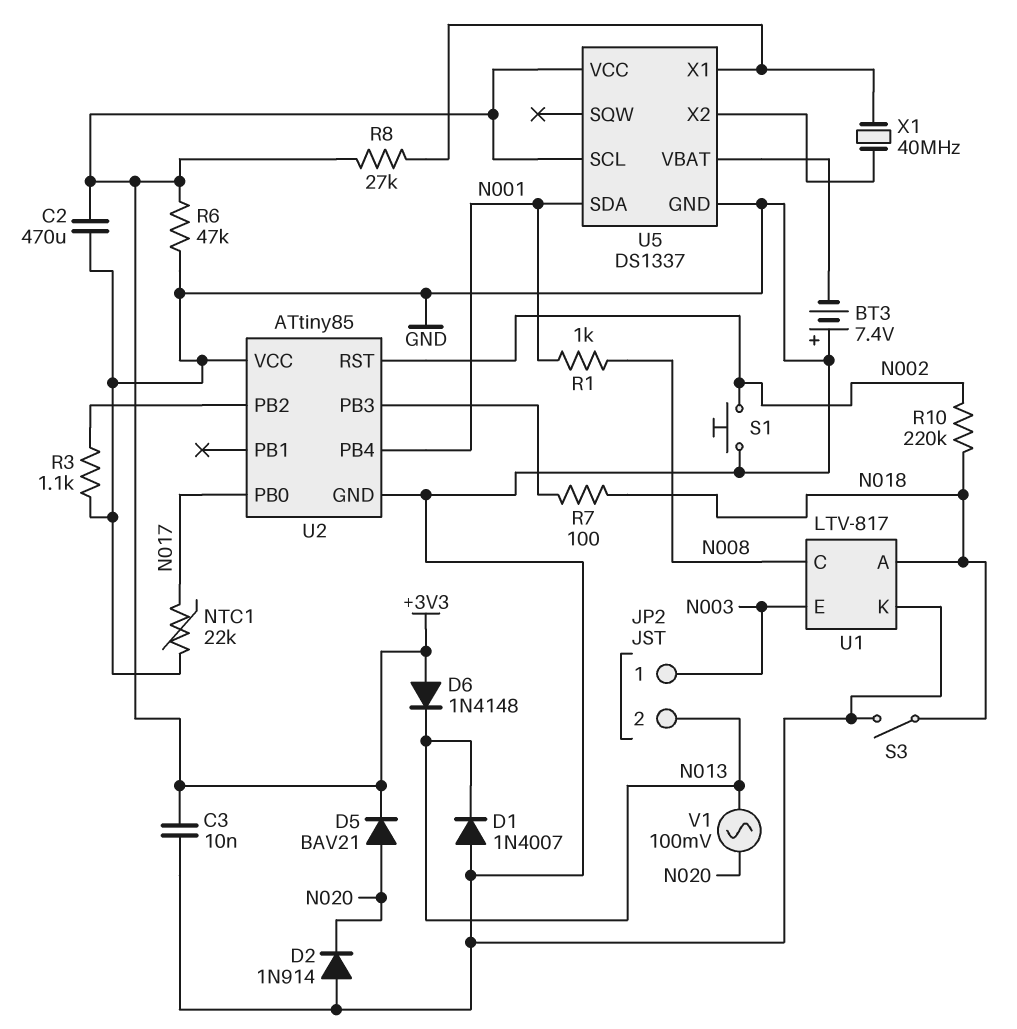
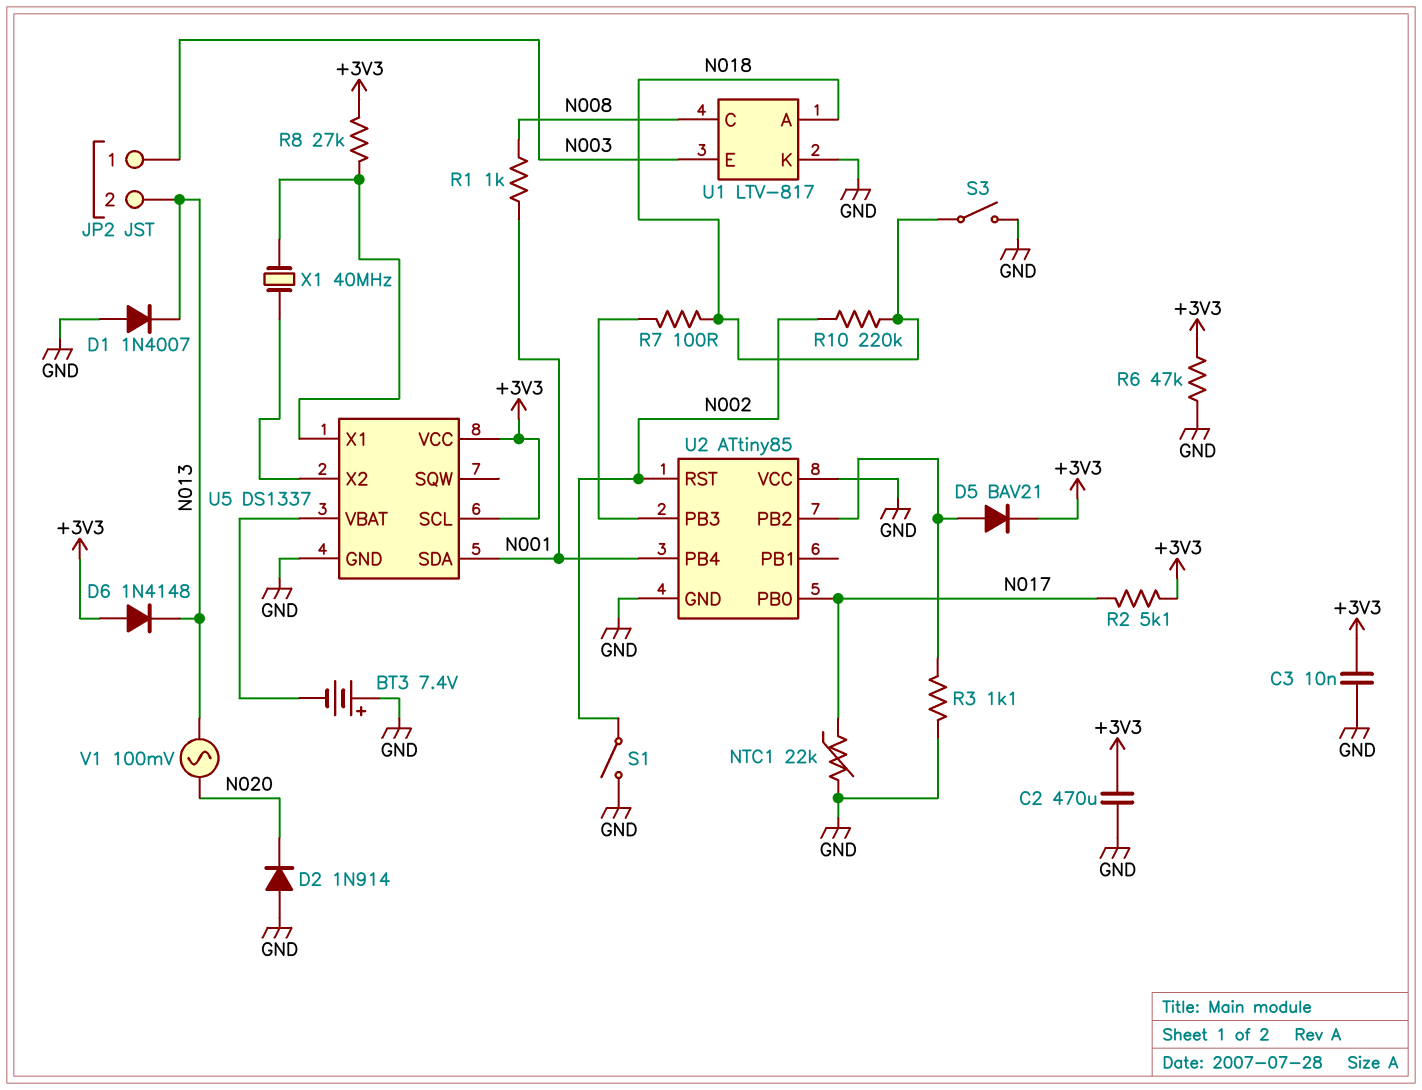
D5: diode BAV21 (A N020, K +3V3) -> diode BAV21 (A U2/PB2, K +3V3)
R2: none -> 5.1k (+3V3, N017)
S1: button (GND, N002) -> switch (GND, N002)

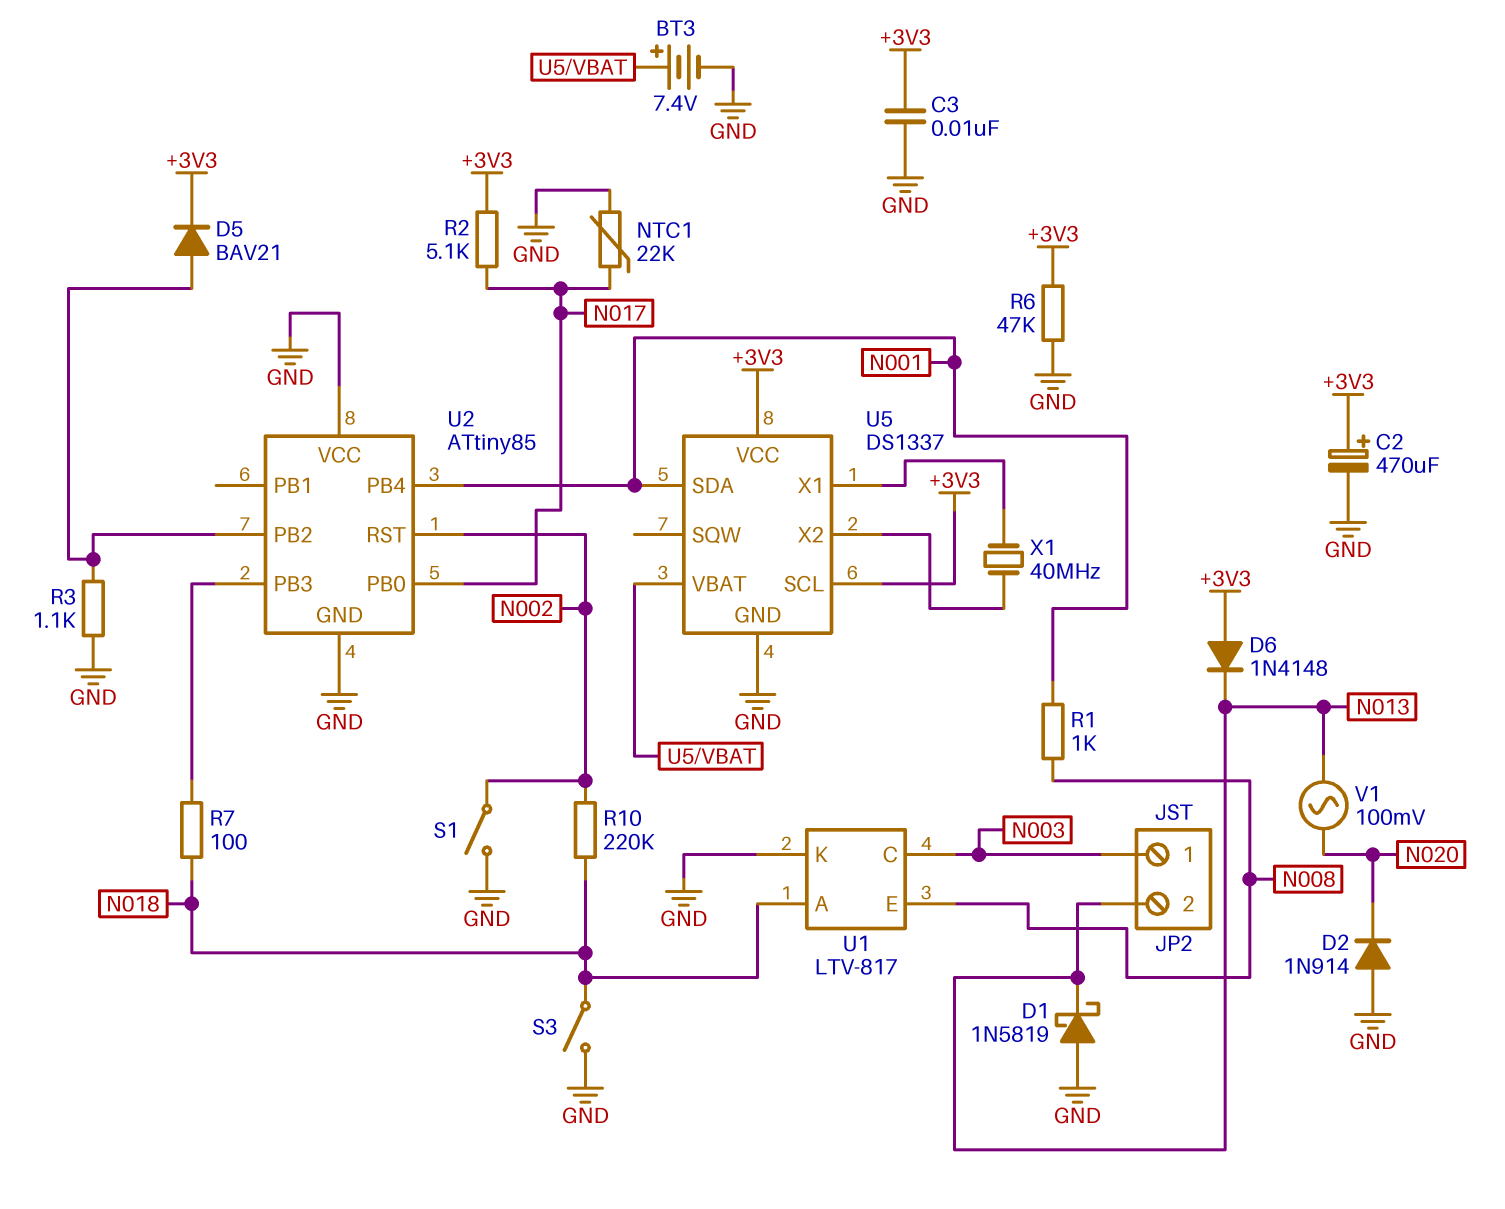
BT3: 7.4V (plus GND, minus U5/VBAT) -> 7.4V (plus U5/VBAT, minus GND)
C2: 470uF (+3V3, GND) -> 470uF (plus +3V3, minus GND)
D1: diode 1N4007 (A GND, K N013) -> schottky 1N5819 (A GND, K N013)
R8: 27k (+3V3, U5/X1) -> none
U1 pin C: N008 -> N003
U1 pin E: N003 -> N008

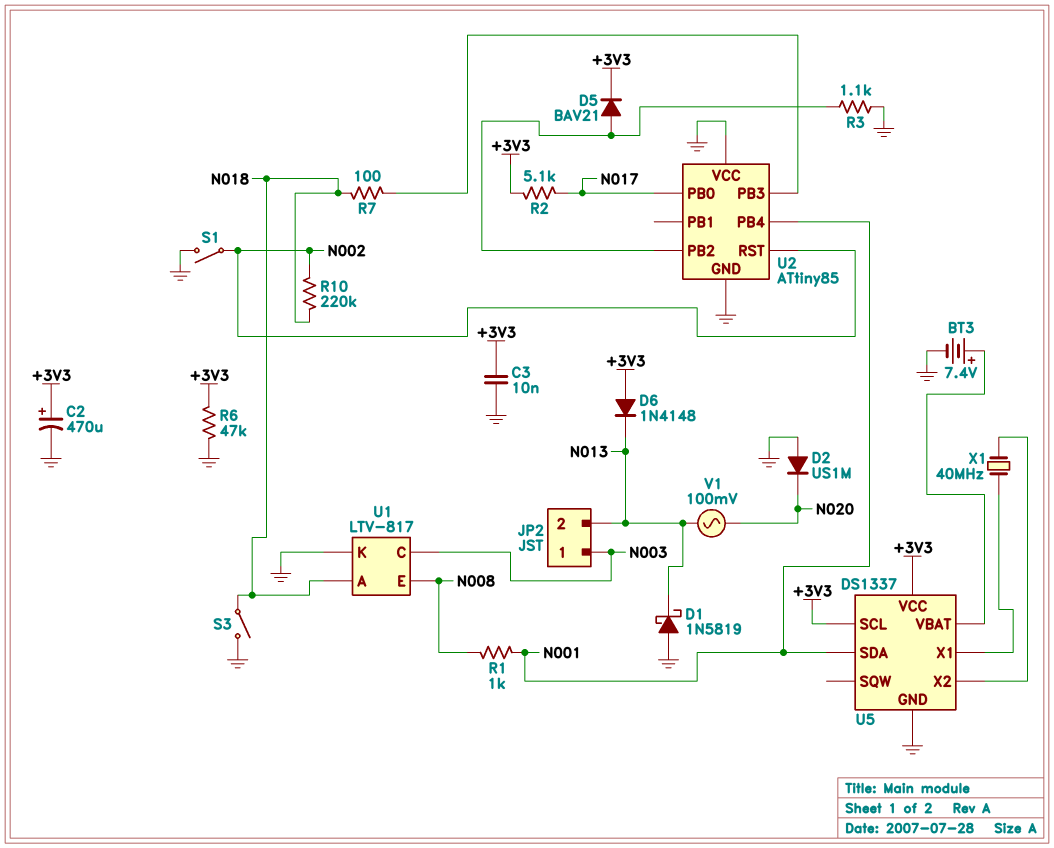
D2: diode 1N914 (A GND, K N020) -> diode US1M (A GND, K N020)
NTC1: 22k (GND, N017) -> none

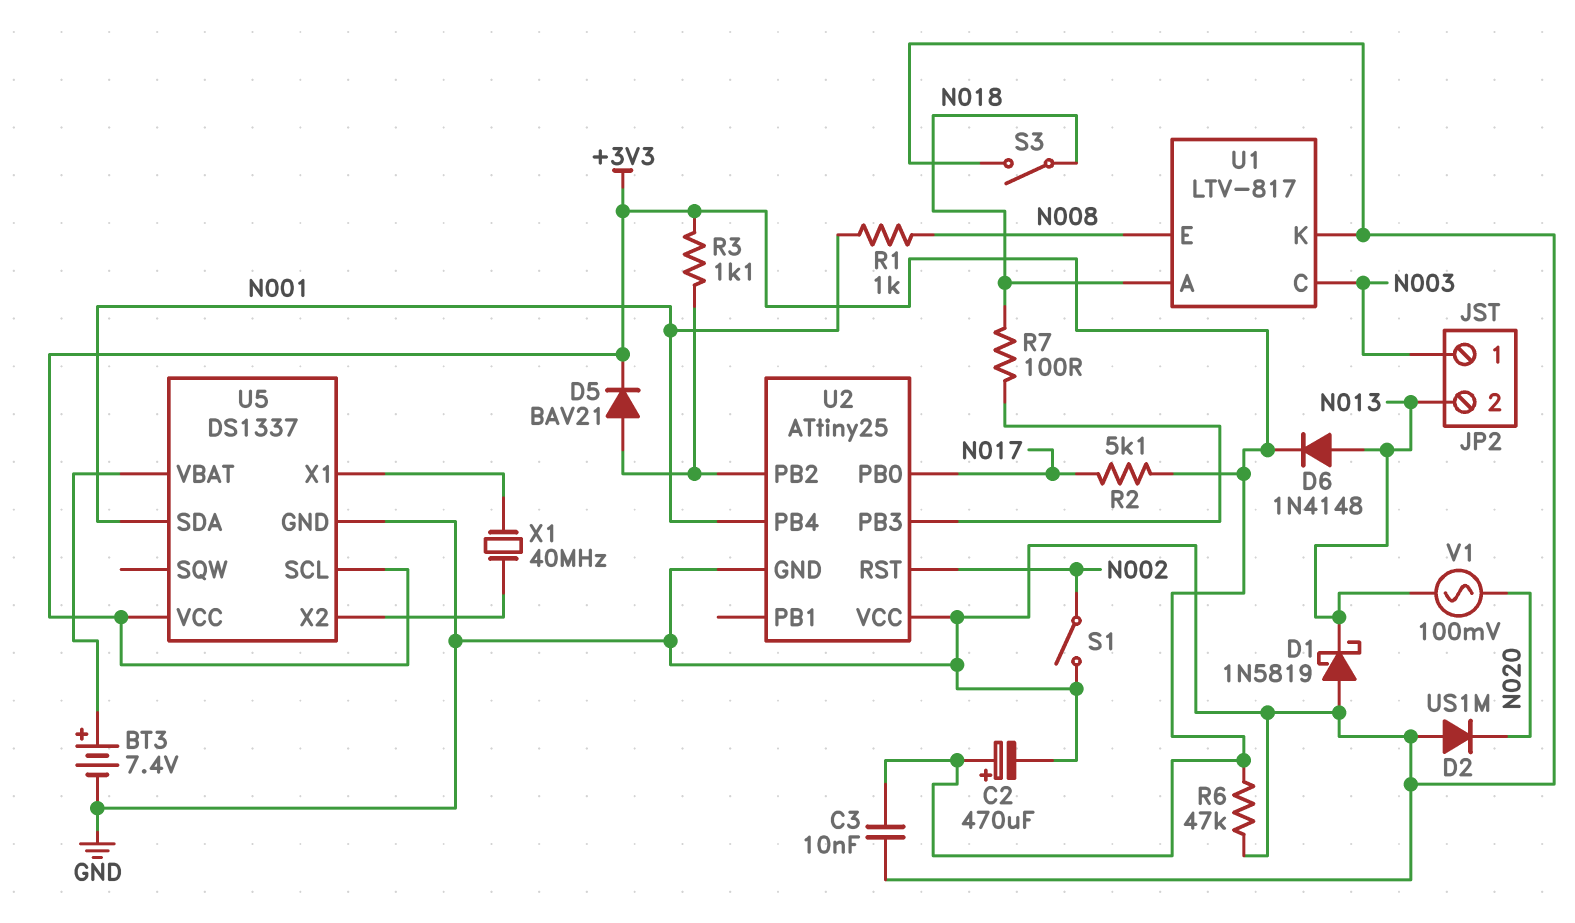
D6: diode 1N4148 (A +3V3, K N013) -> diode 1N4148 (A N013, K +3V3)
R3: 1.1k (GND, U2/PB2) -> 1.1k (+3V3, U2/PB2)
R10: 220k (N002, N018) -> none
U2: ATtiny85 -> ATtiny25

